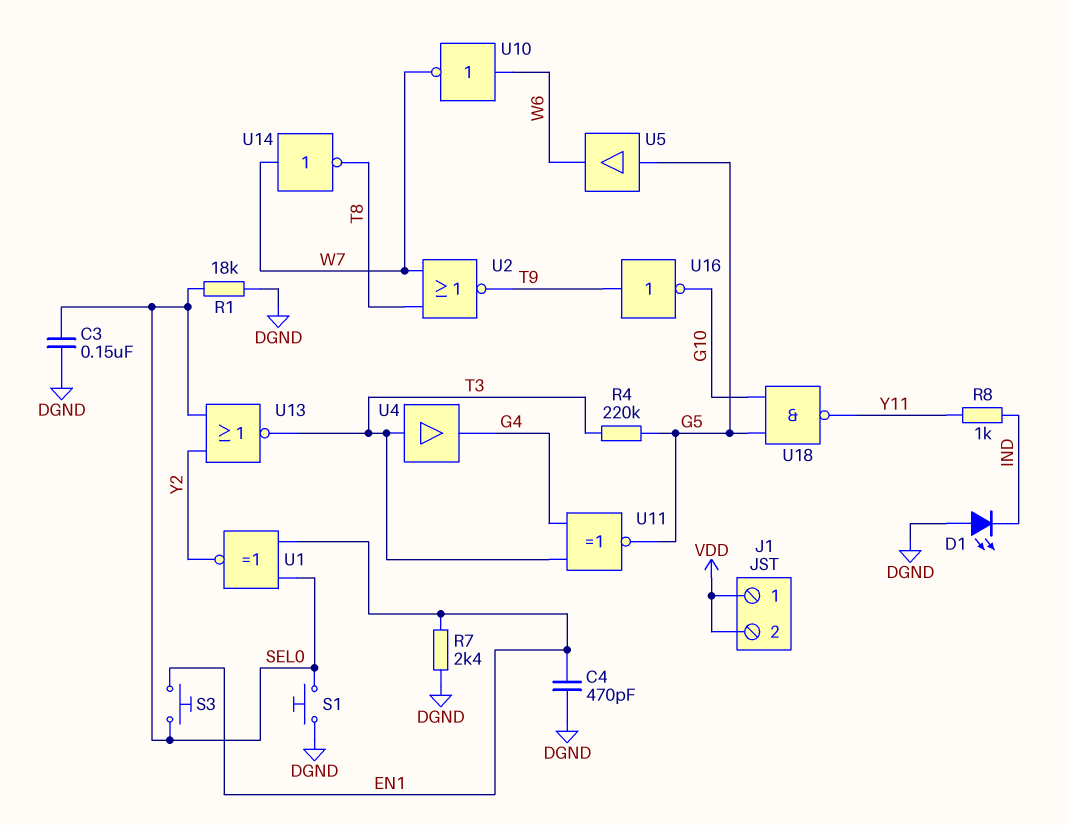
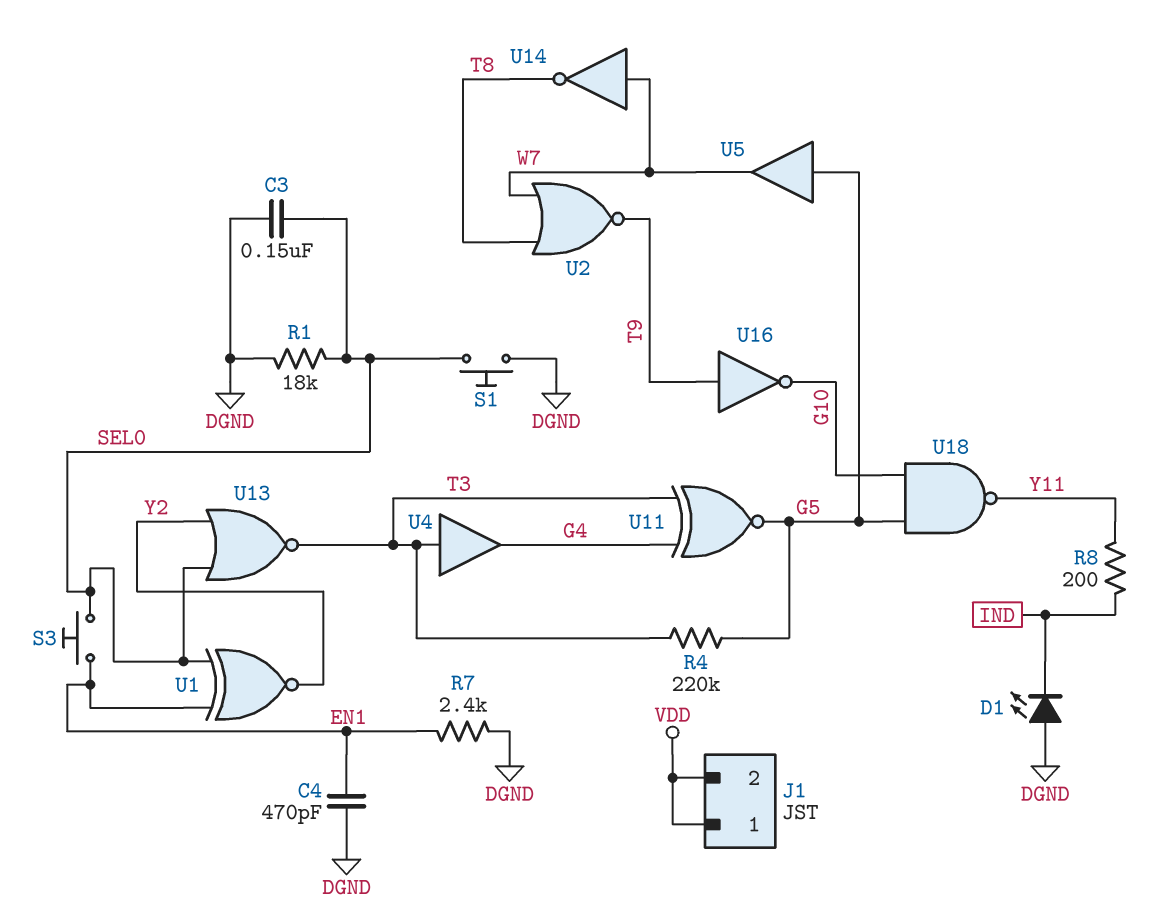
R8: 1k (IND, Y11) -> 200 (IND, Y11)
U5: buffer (in G5, out W6) -> buffer (in G5, out W7)
U10: NOT (in W6, out W7) -> none

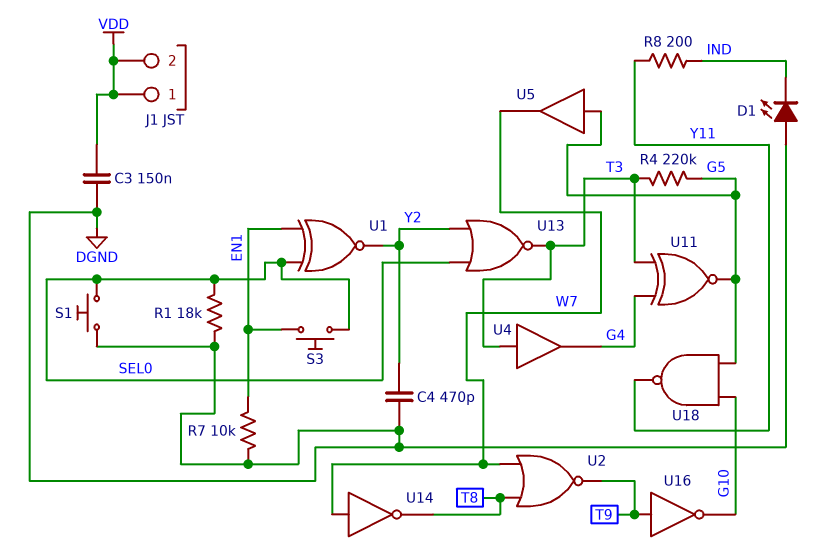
C3: 150nF (DGND, SEL0) -> 150nF (DGND, VDD)
C4: 470pF (DGND, EN1) -> 470pF (DGND, Y2)
R7: 2.4k (DGND, EN1) -> 10k (DGND, EN1)

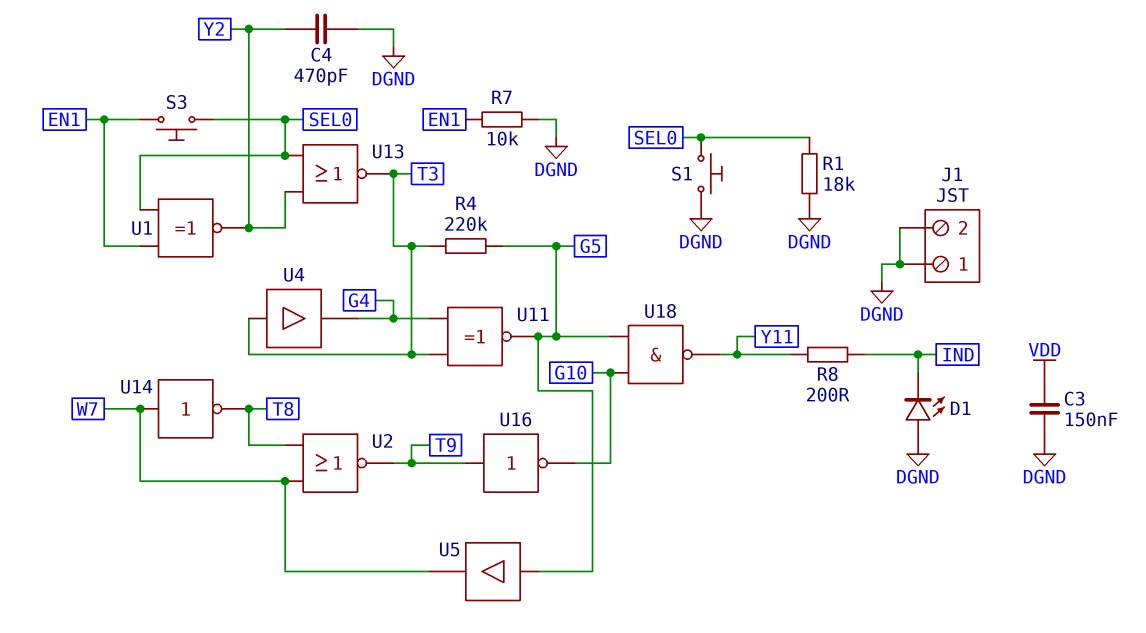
J1 pin 1: VDD -> DGND
J1 pin 2: VDD -> DGND

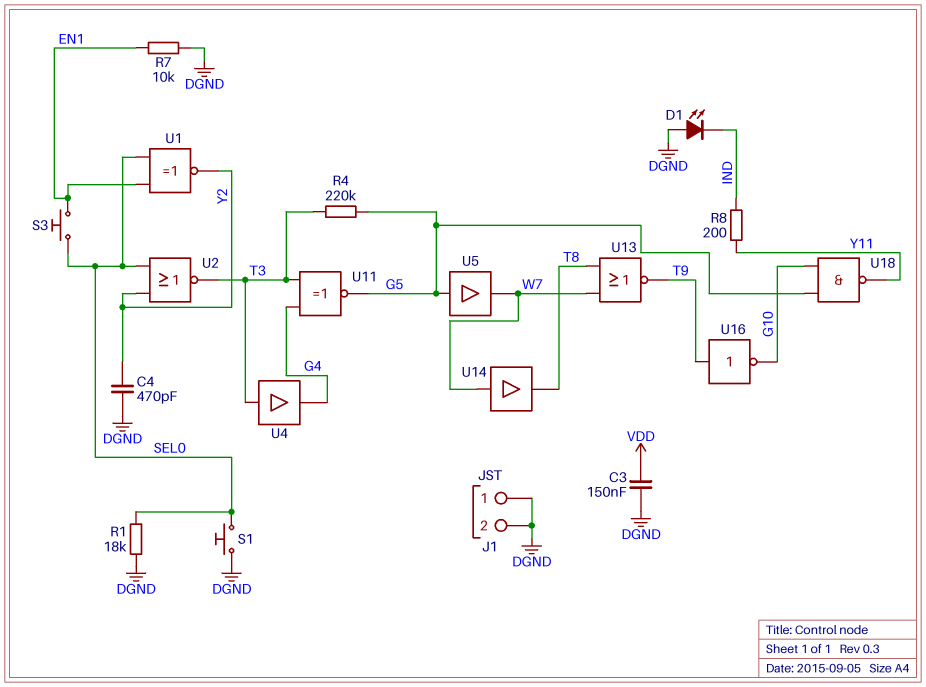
U2: NOR (in T8, in W7, out T9) -> NOR (in SEL0, in Y2, out T3)
U13: NOR (in SEL0, in Y2, out T3) -> NOR (in T8, in W7, out T9)
U14: NOT (in W7, out T8) -> buffer (in W7, out T8)

